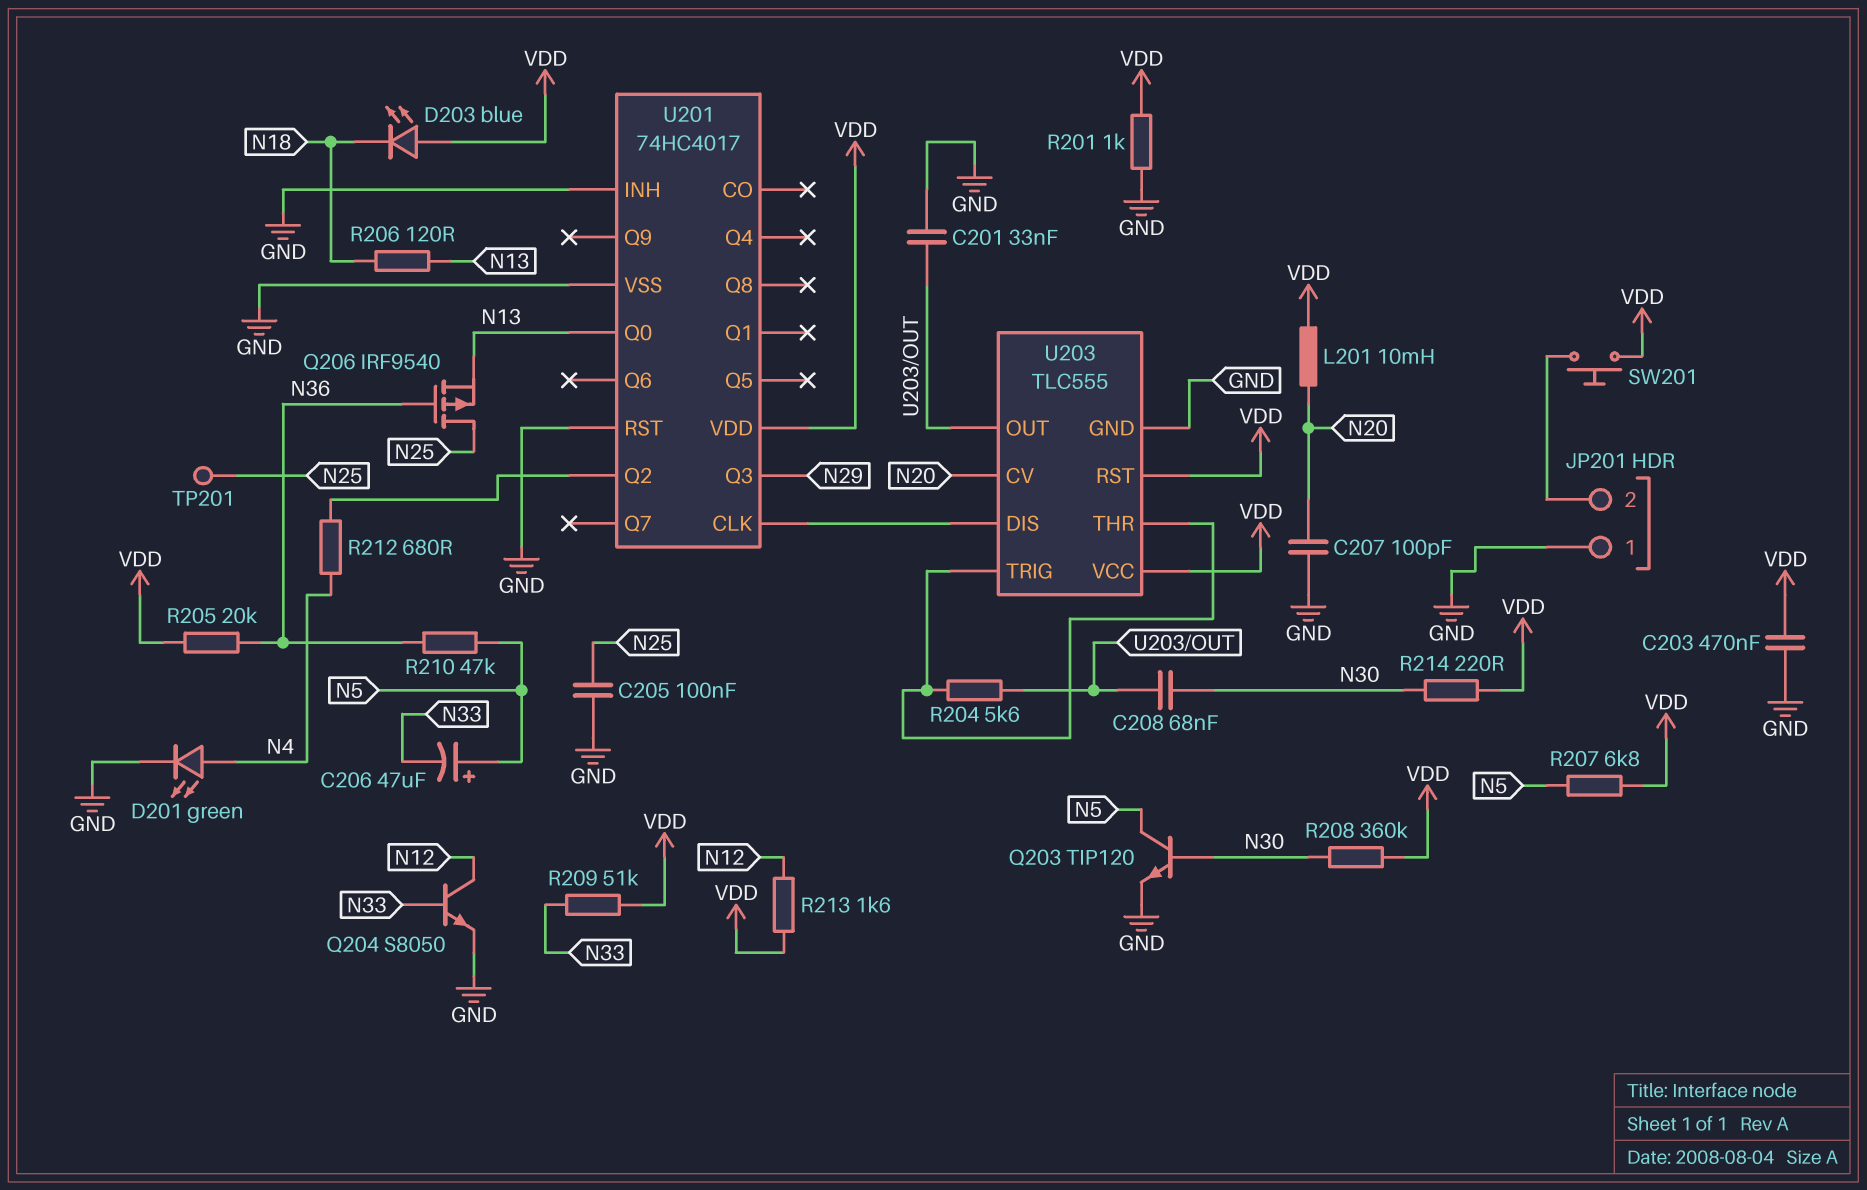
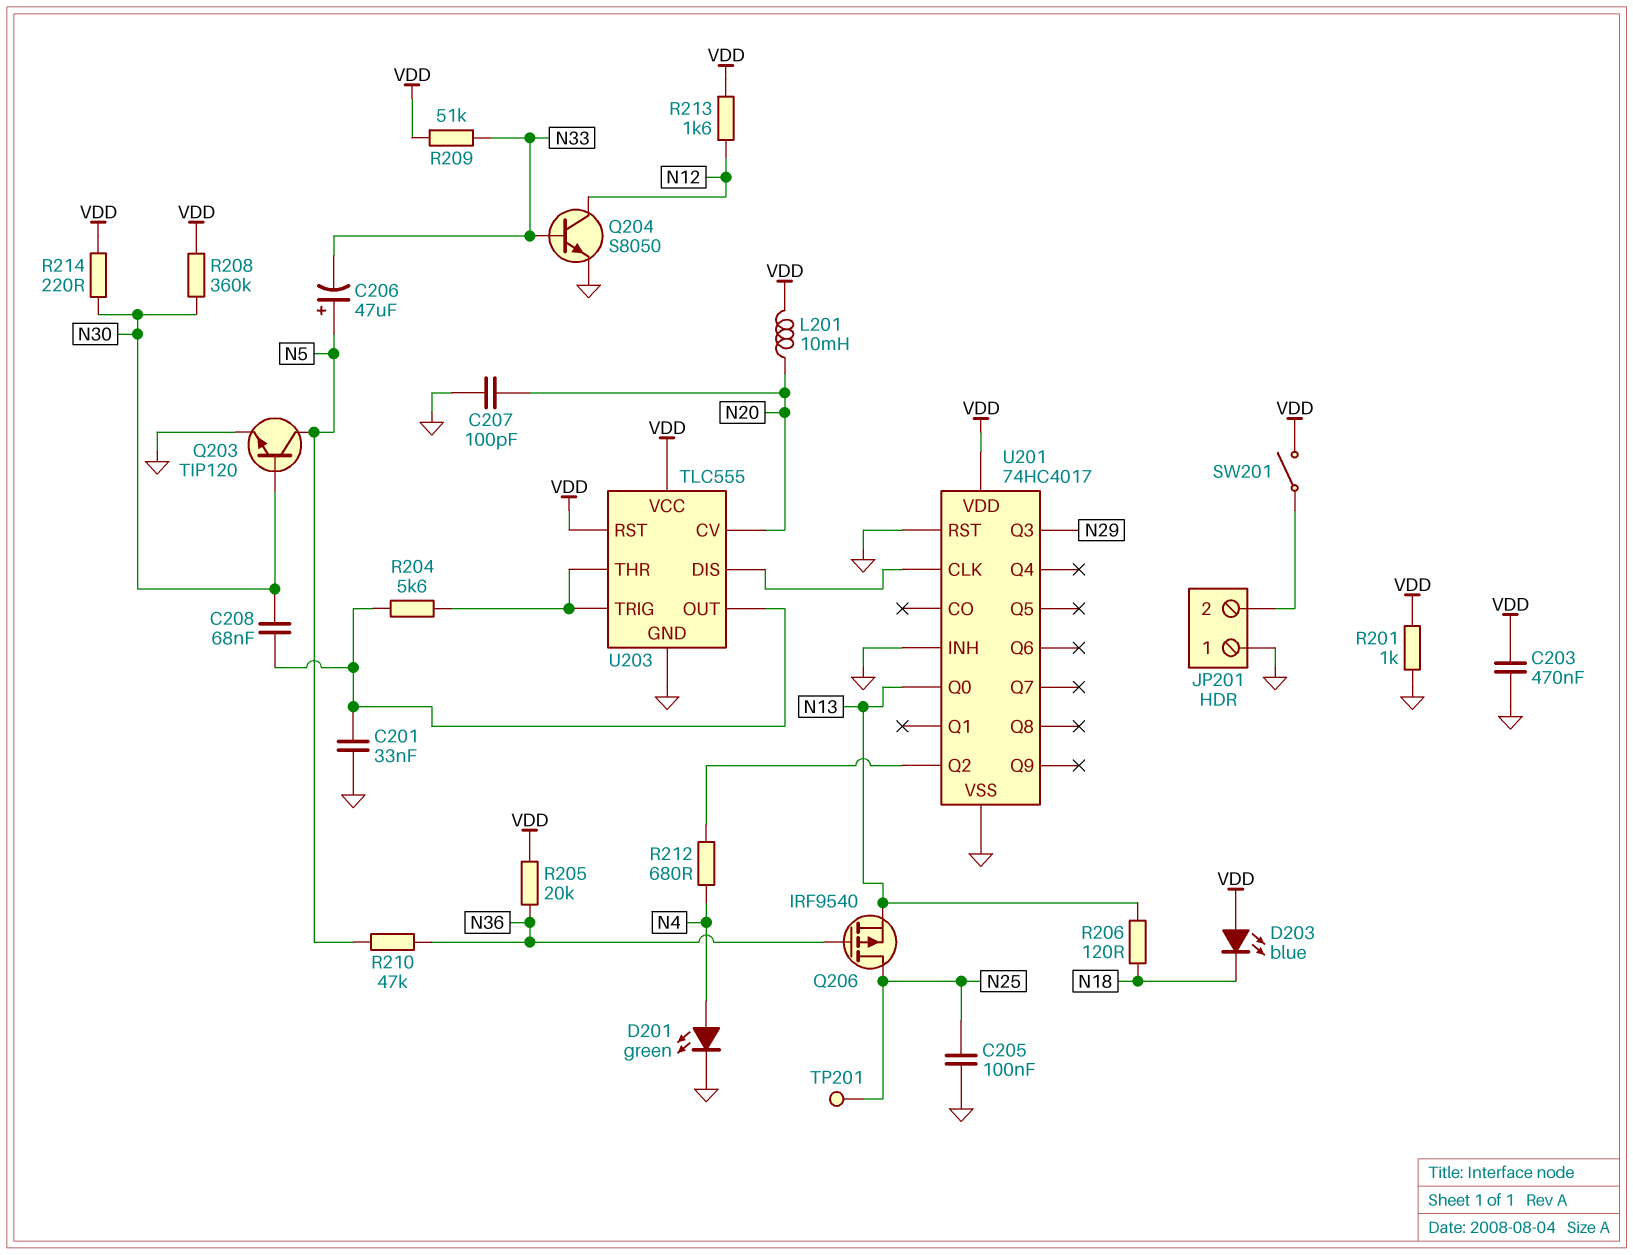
R207: 6.8k (N5, VDD) -> none
SW201: button (JP201/2, VDD) -> switch (JP201/2, VDD)

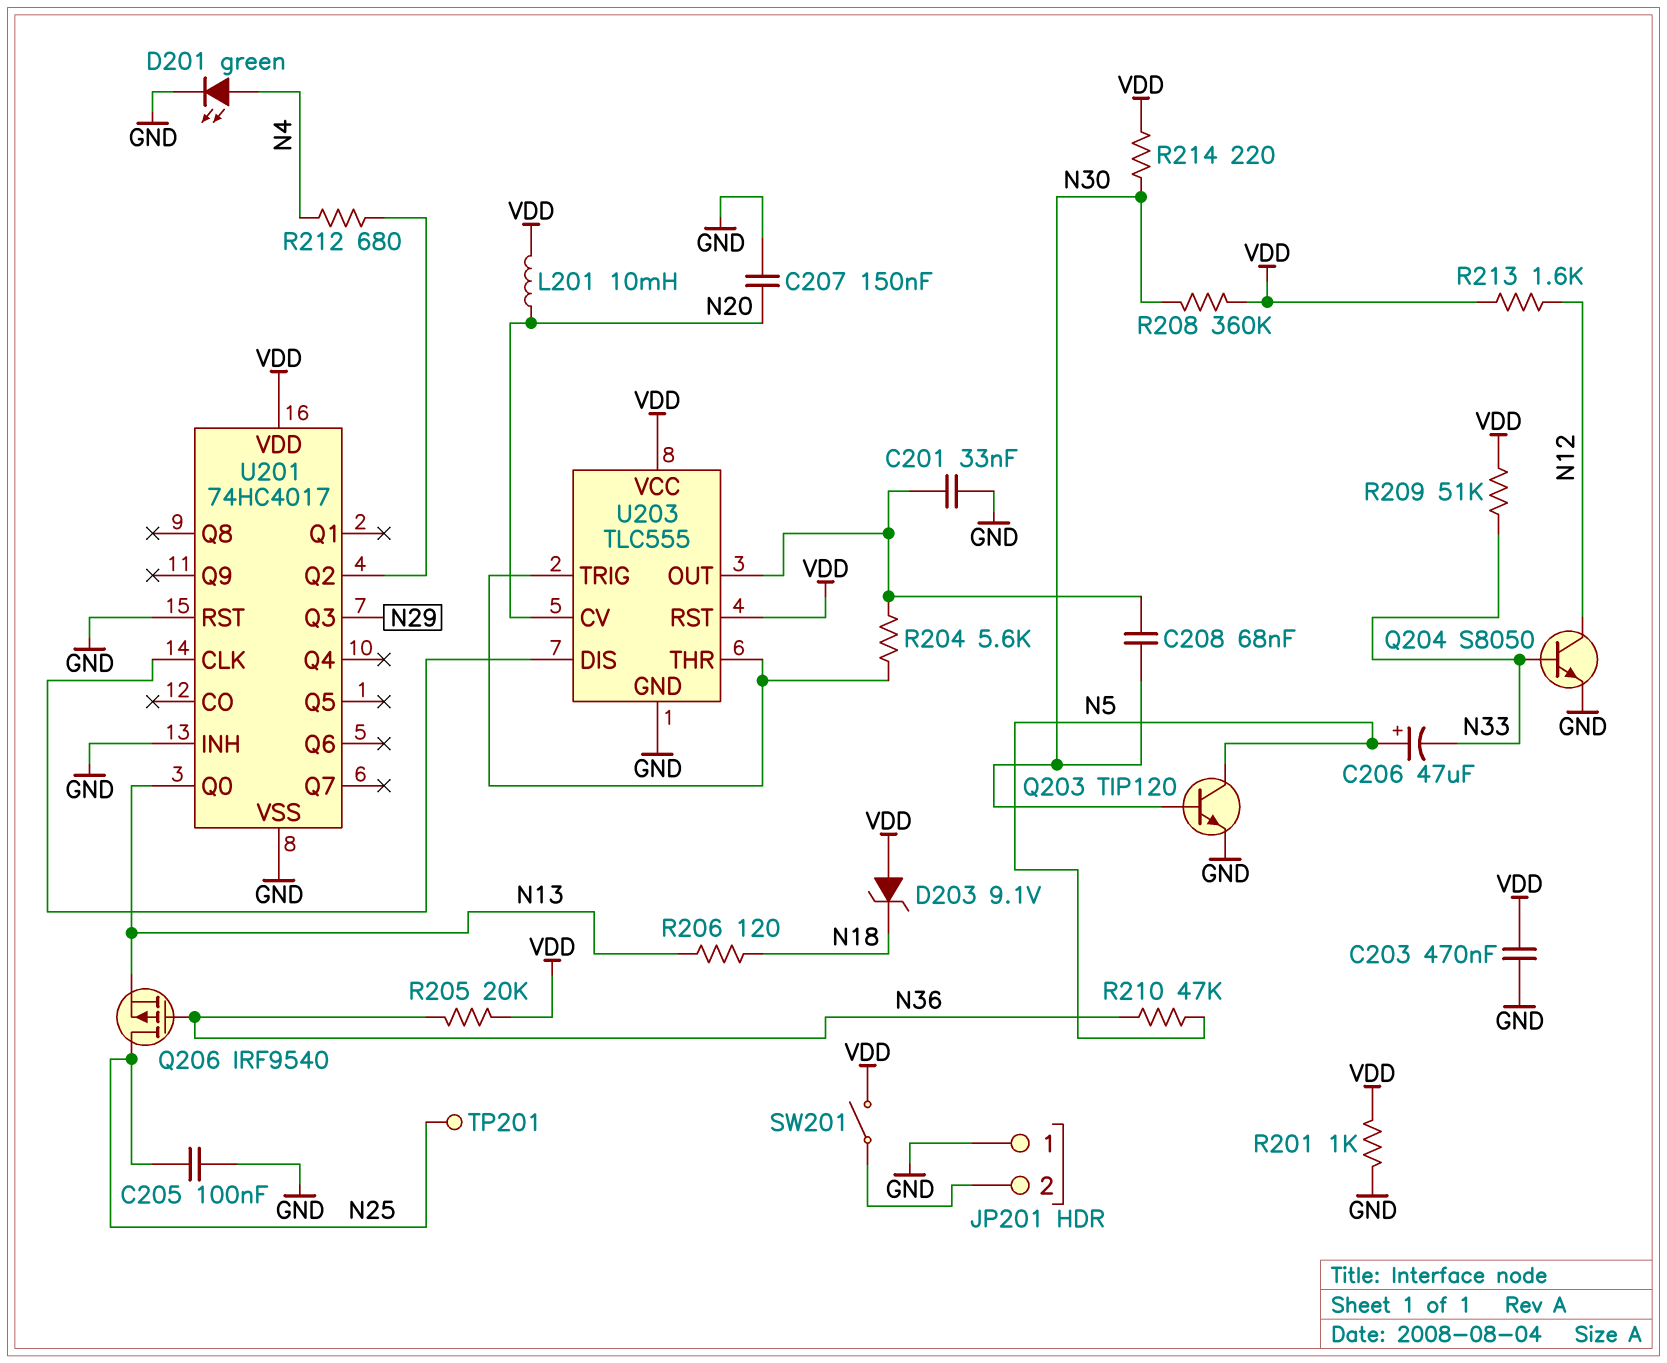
C207: 100pF (GND, N20) -> 150nF (GND, N20)
D203: LED blue (A VDD, K N18) -> zener 9.1V (A VDD, K N18)

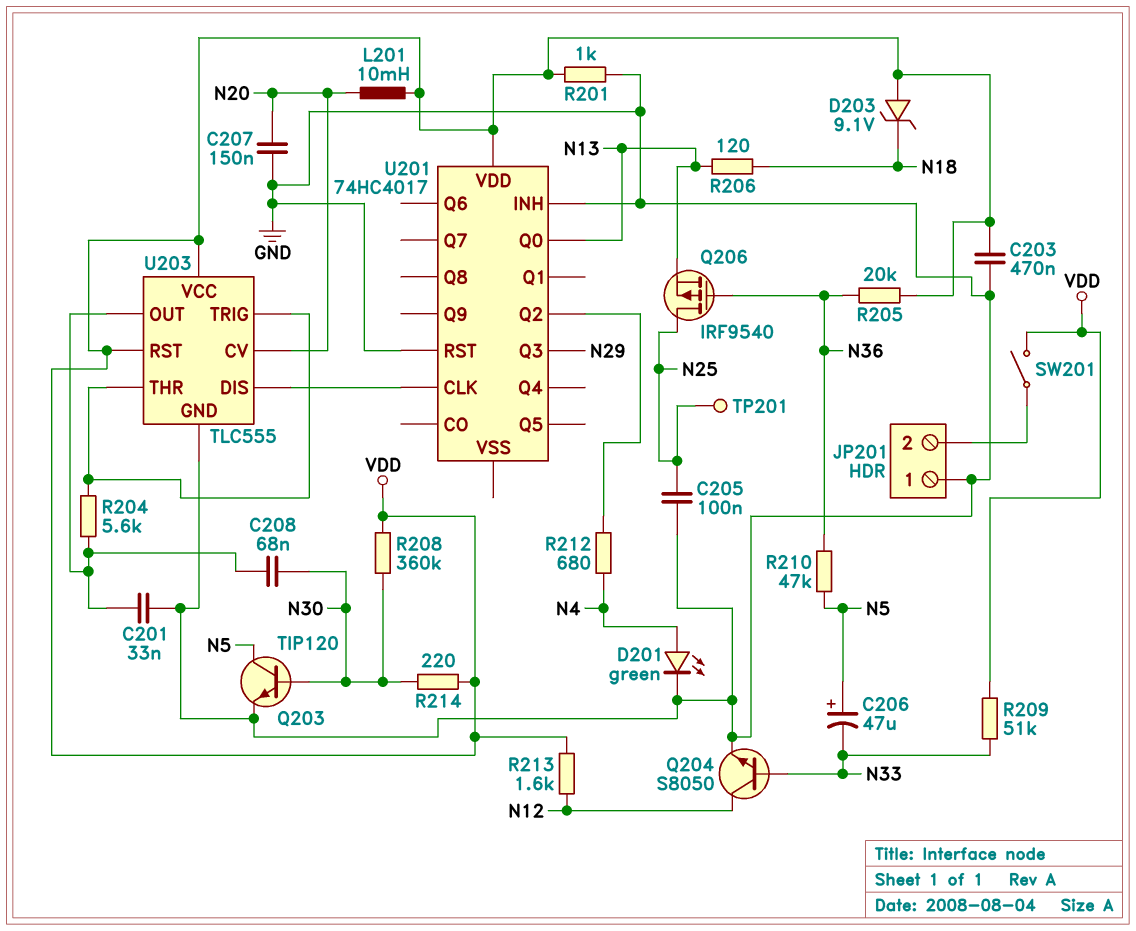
U201 pin VSS: GND -> none

